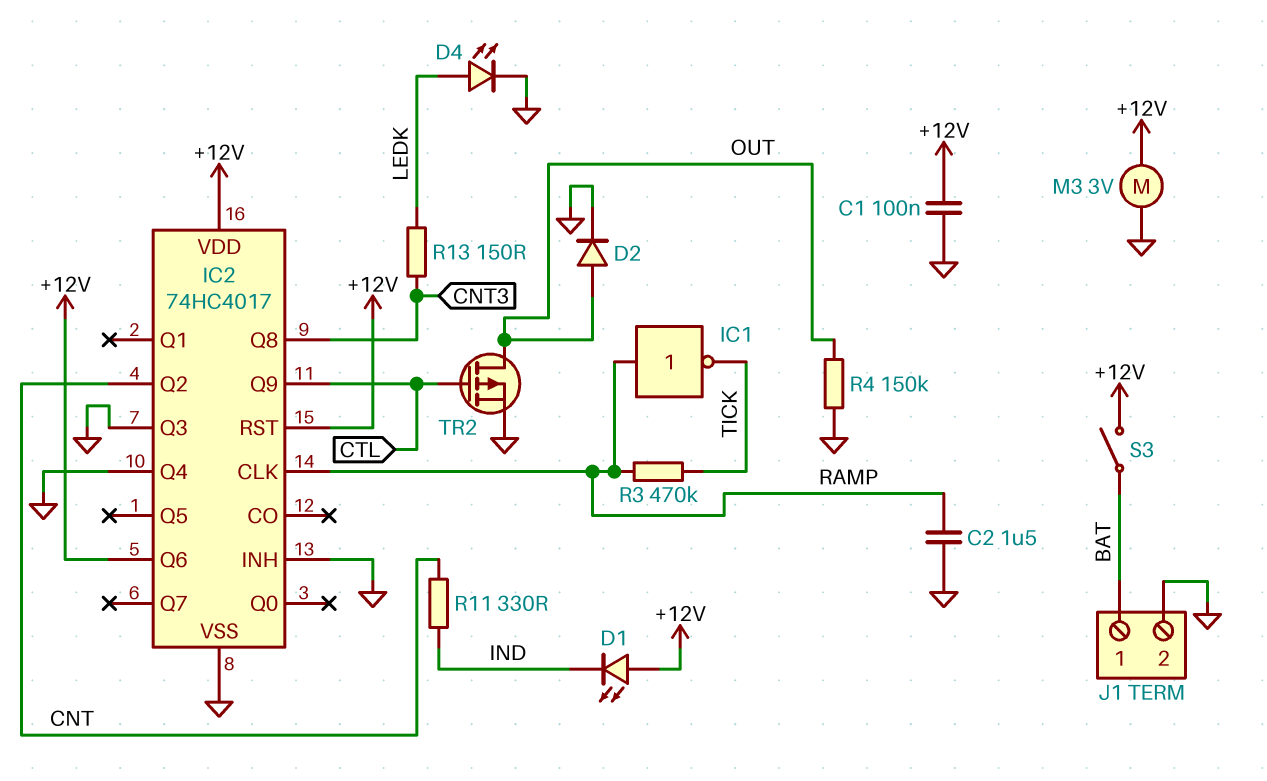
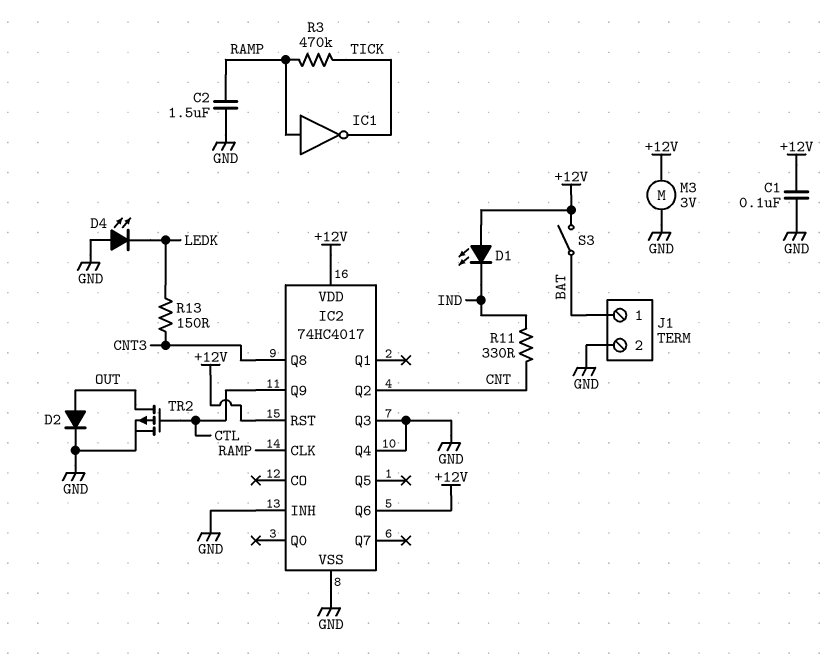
D4: LED (A LEDK, K GND) -> LED (A GND, K LEDK)
R4: 150k (GND, OUT) -> none

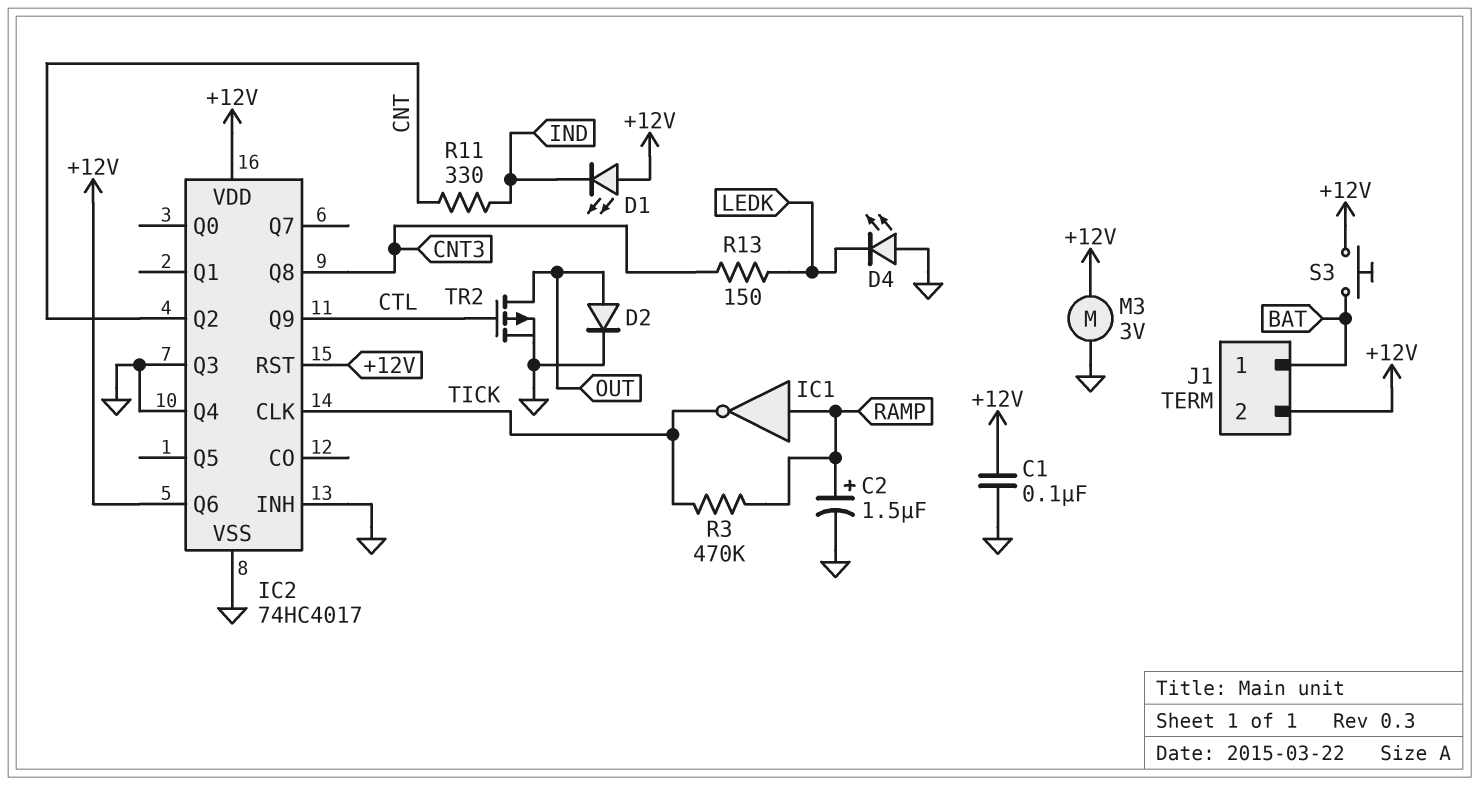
C2: 1.5uF (GND, RAMP) -> 1.5uF (plus RAMP, minus GND)
IC2 pin CLK: RAMP -> TICK
J1 pin 2: GND -> +12V
S3: switch (+12V, BAT) -> button (+12V, BAT)

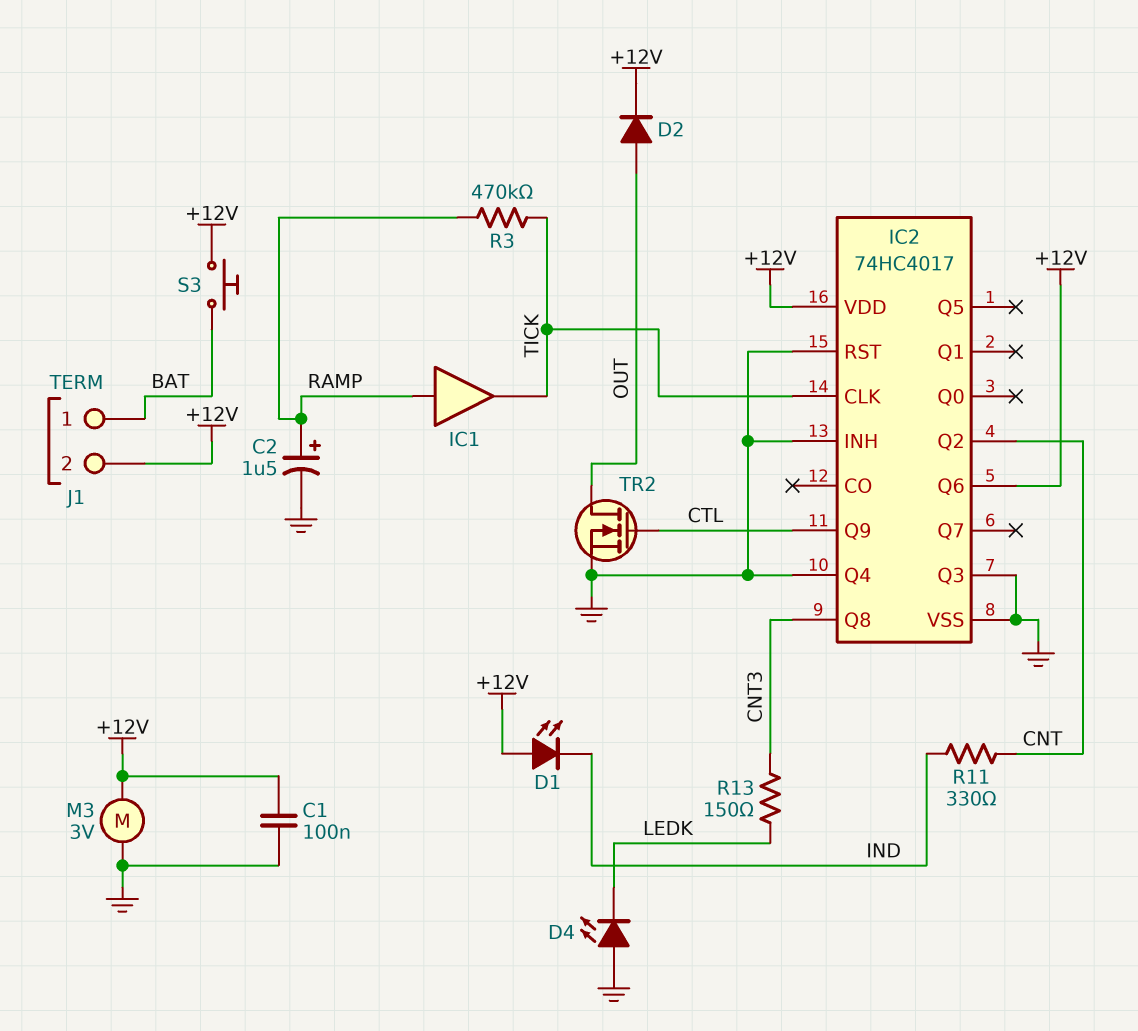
D2: diode (A OUT, K GND) -> diode (A OUT, K +12V)
IC1: NOT (in RAMP, out TICK) -> buffer (in RAMP, out TICK)
IC2 pin RST: +12V -> GND
TR2: PMOS (G CTL, D OUT, S GND) -> NMOS (G CTL, D OUT, S GND)

